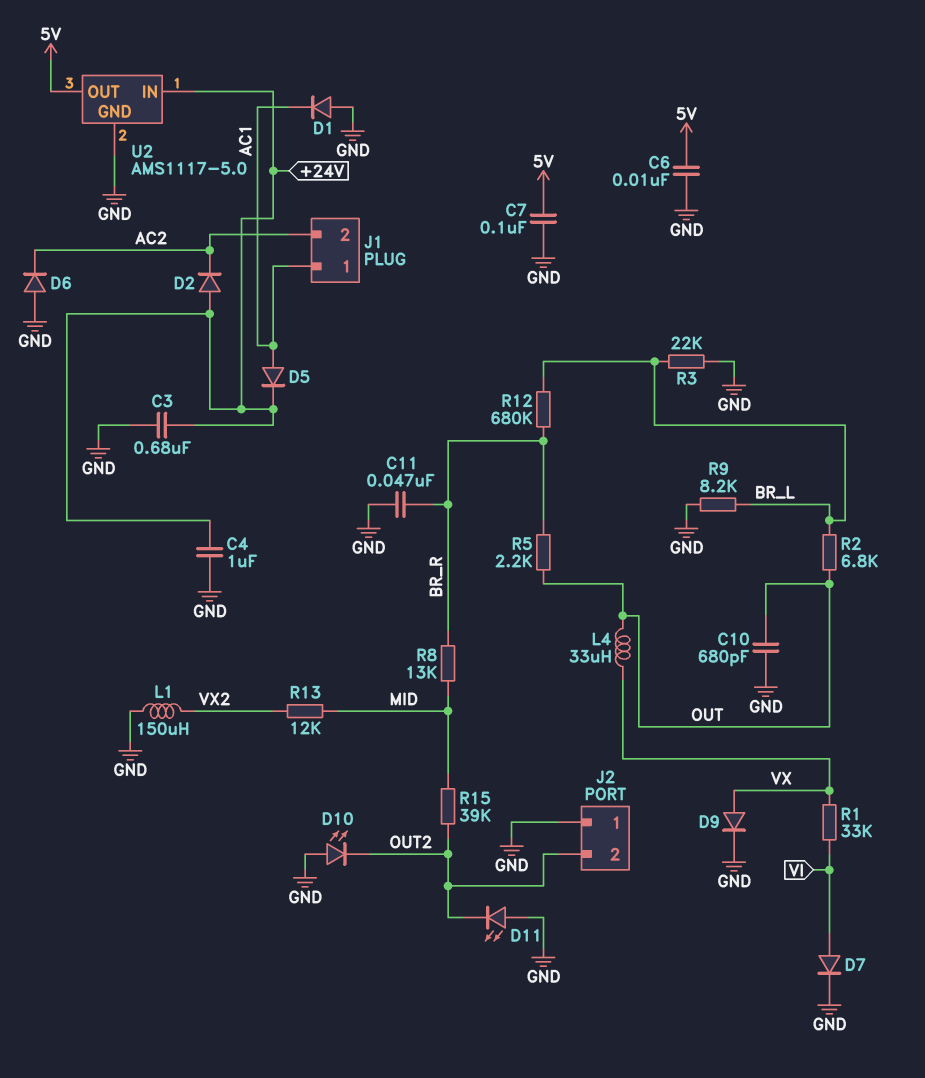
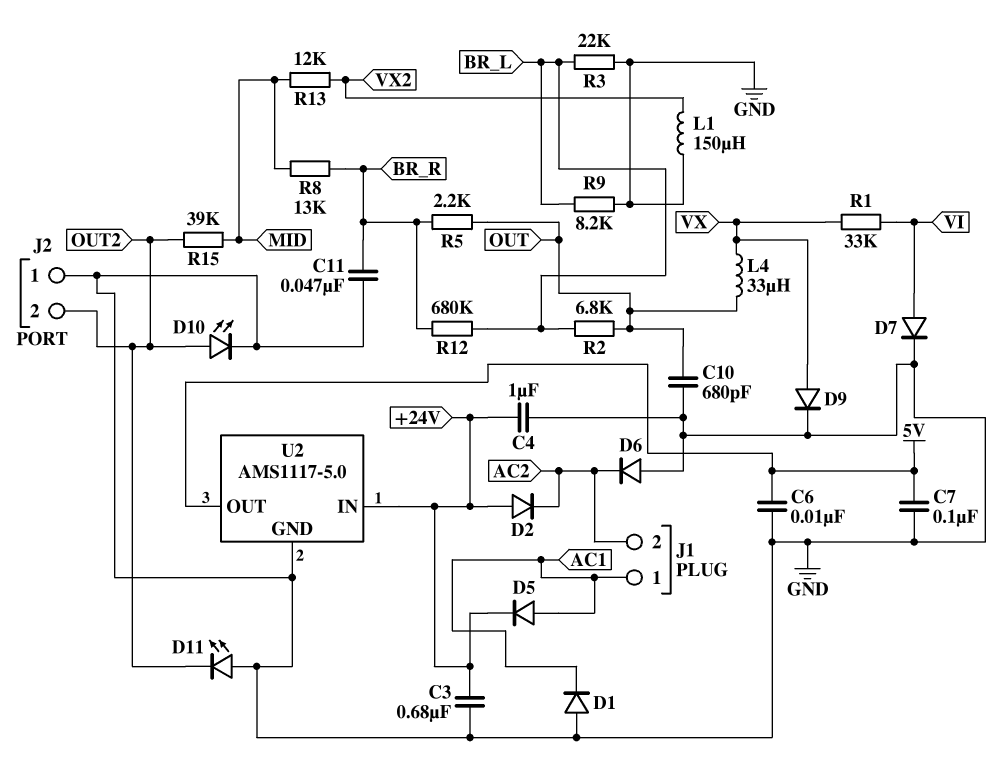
D10: LED (A GND, K OUT2) -> LED (A OUT2, K GND)

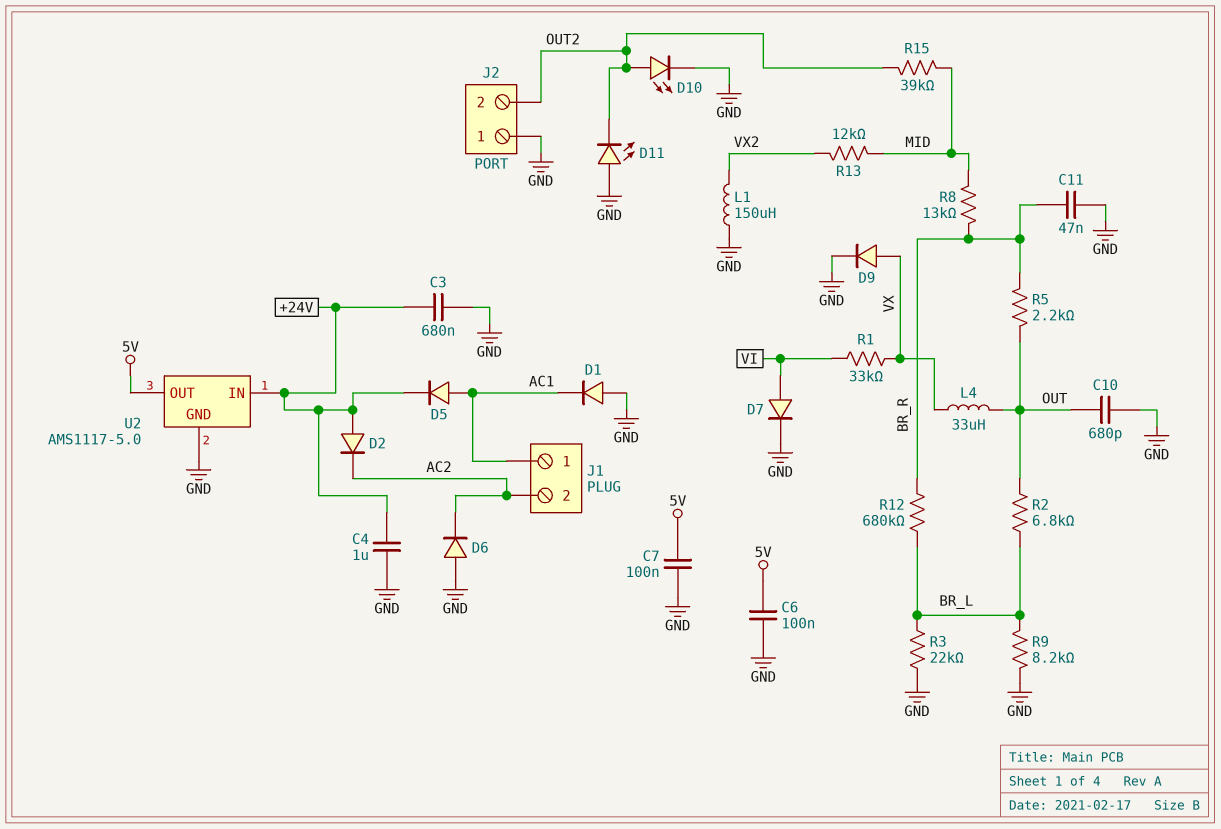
C6: 10nF (5V, GND) -> 100nF (5V, GND)

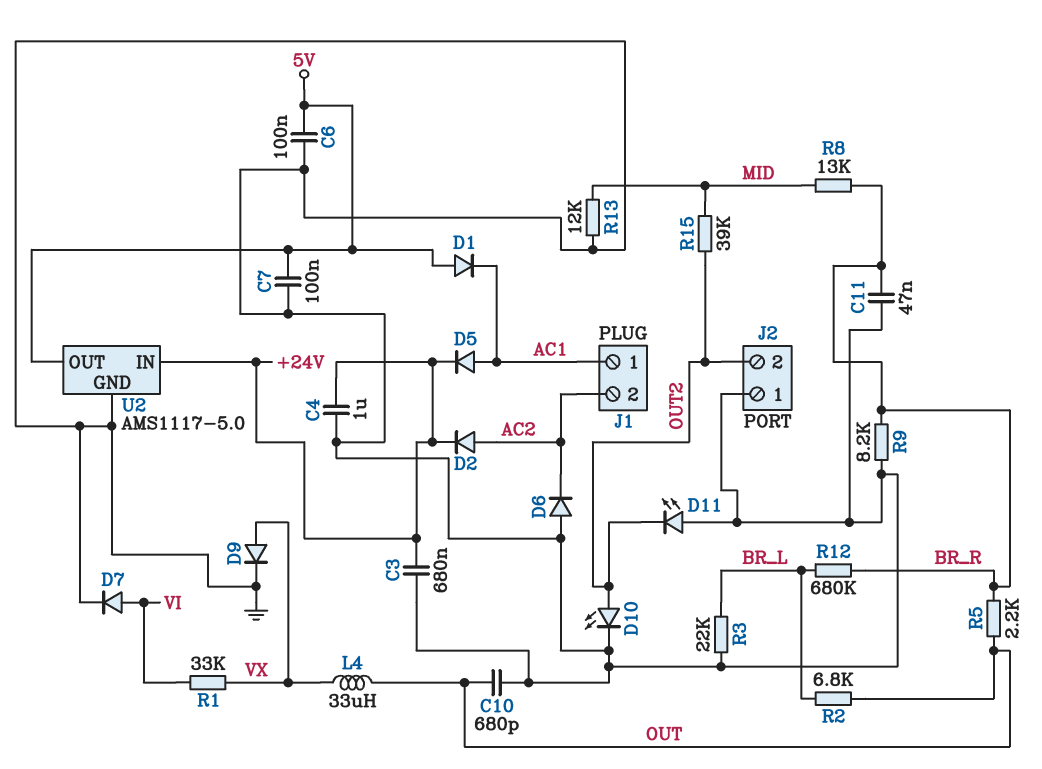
D1: diode (A GND, K AC1) -> diode (A 5V, K AC1)
D2: diode (A +24V, K AC2) -> diode (A AC2, K +24V)
L1: 150uH (GND, VX2) -> none
R9: 8.2k (BR_L, GND) -> 8.2k (BR_R, GND)
R13: 12k (MID, VX2) -> 12k (GND, MID)

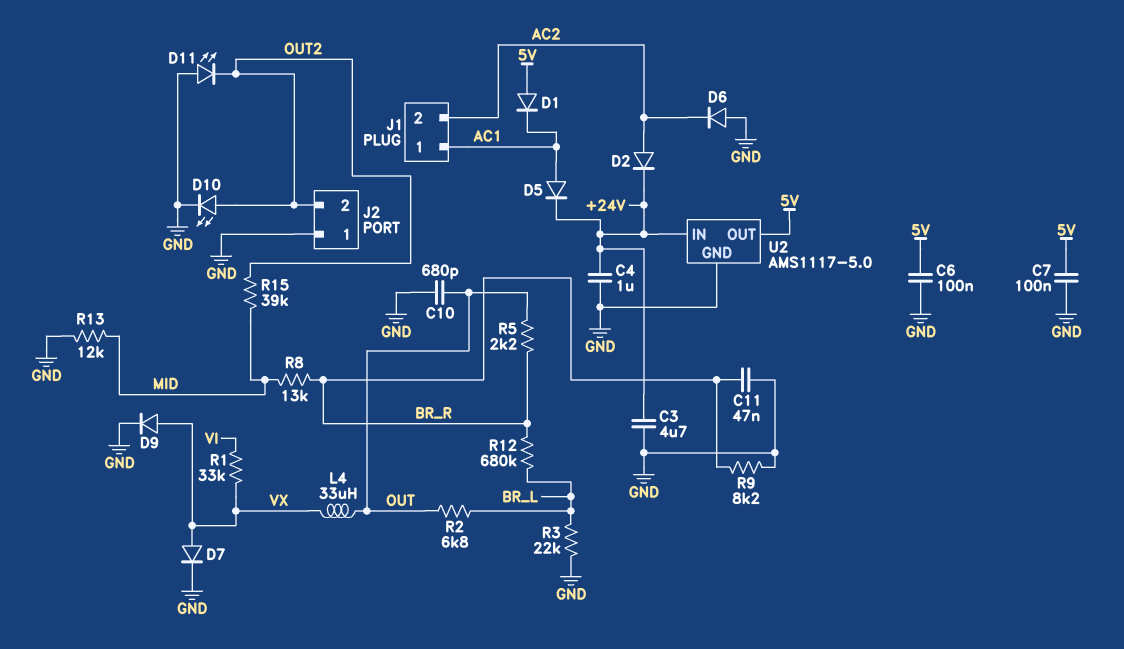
C3: 680nF (+24V, GND) -> 4.7uF (+24V, GND)
D7: diode (A VI, K GND) -> diode (A VX, K GND)

